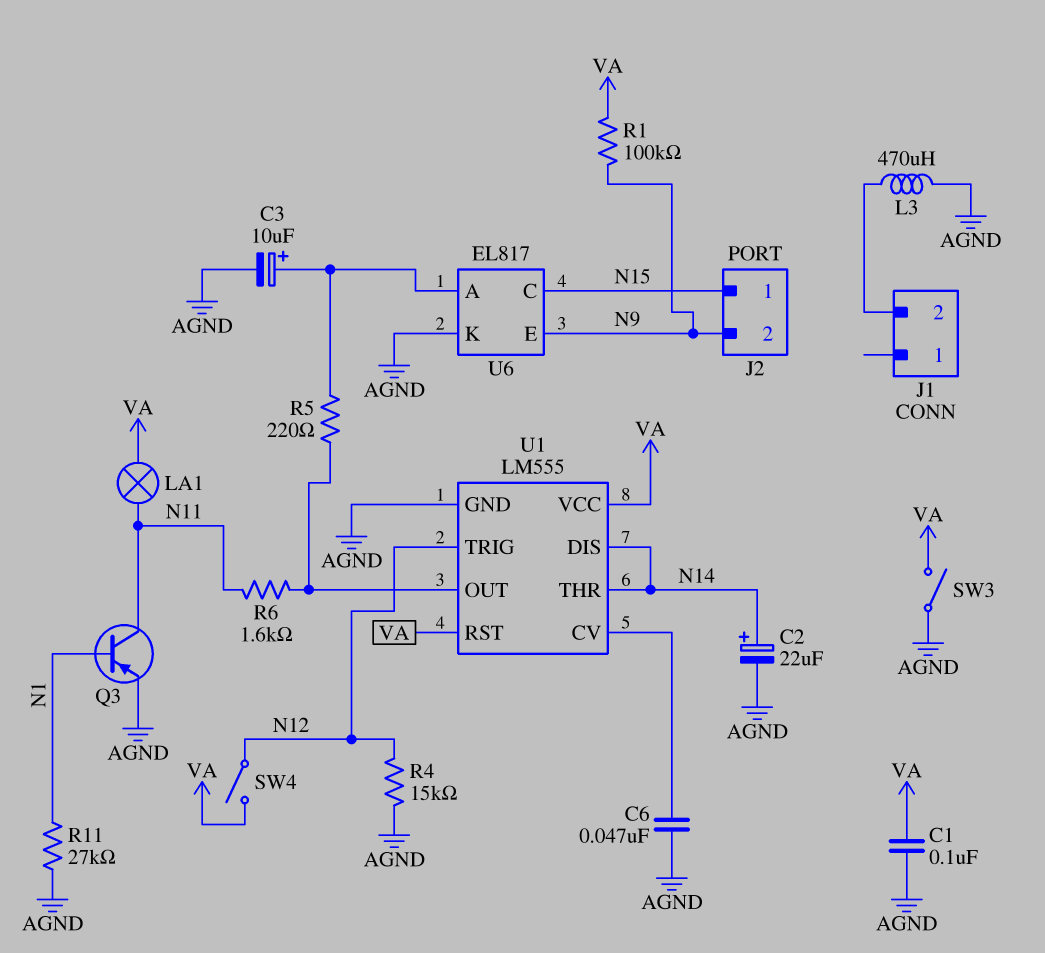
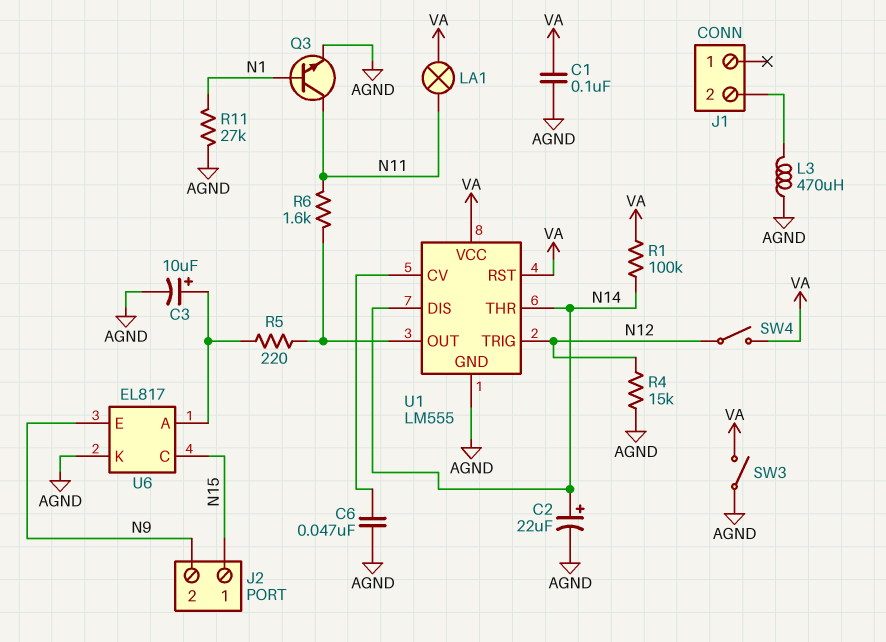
Q3: PNP (B N1, C N11, E AGND) -> NPN (B N1, C N11, E AGND)
R1: 100k (N9, VA) -> 100k (N14, VA)

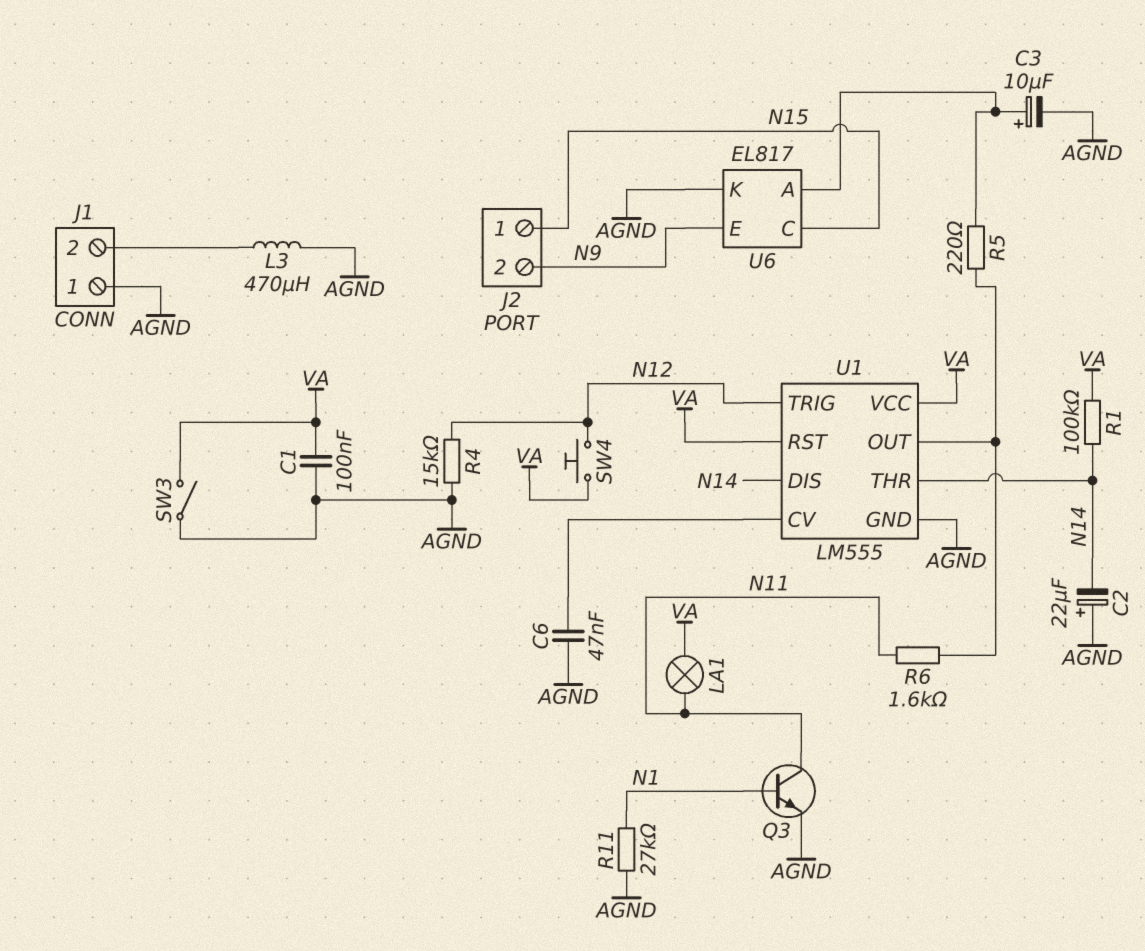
C2: 22uF (plus N14, minus AGND) -> 22uF (plus AGND, minus N14)
J1 pin 1: none -> AGND
SW4: switch (N12, VA) -> button (N12, VA)

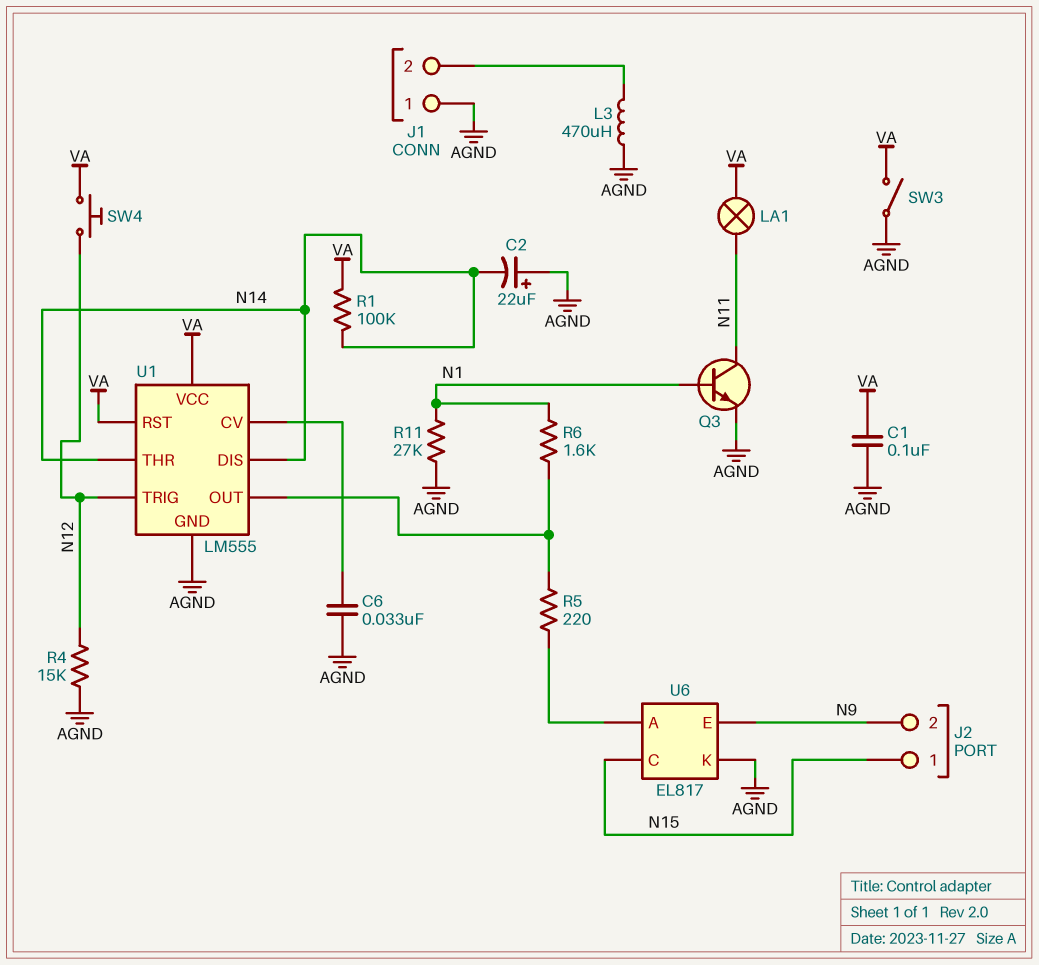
C3: 10uF (plus U6/A, minus AGND) -> none
C6: 47nF (AGND, U1/CV) -> 33nF (AGND, U1/CV)
R6: 1.6k (N11, U1/OUT) -> 1.6k (N1, U1/OUT)

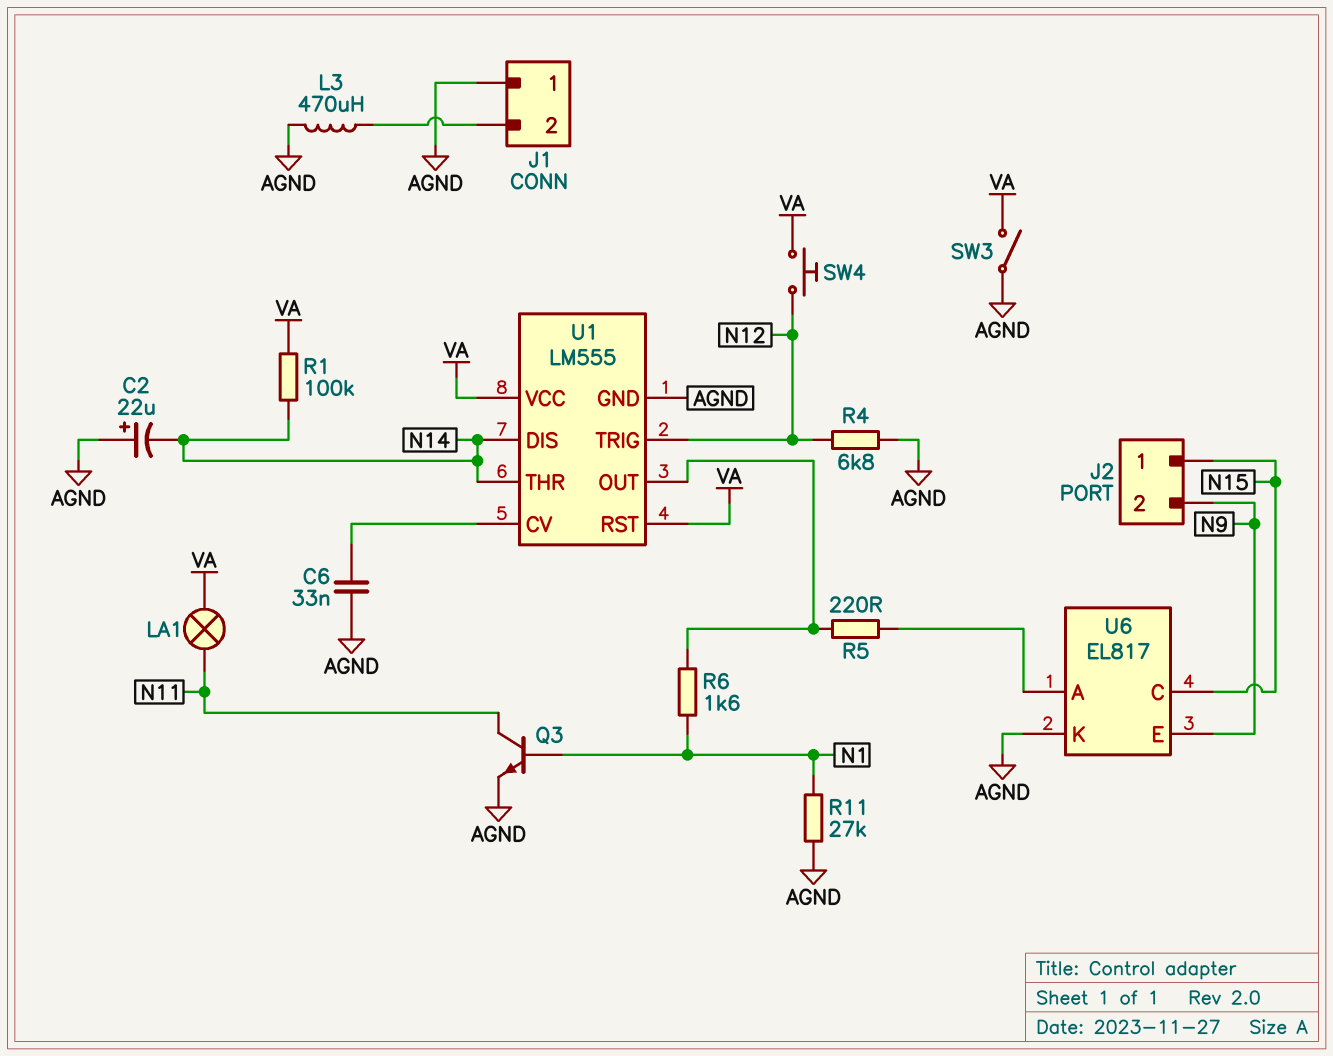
C1: 100nF (AGND, VA) -> none
R4: 15k (AGND, N12) -> 6.8k (AGND, N12)

